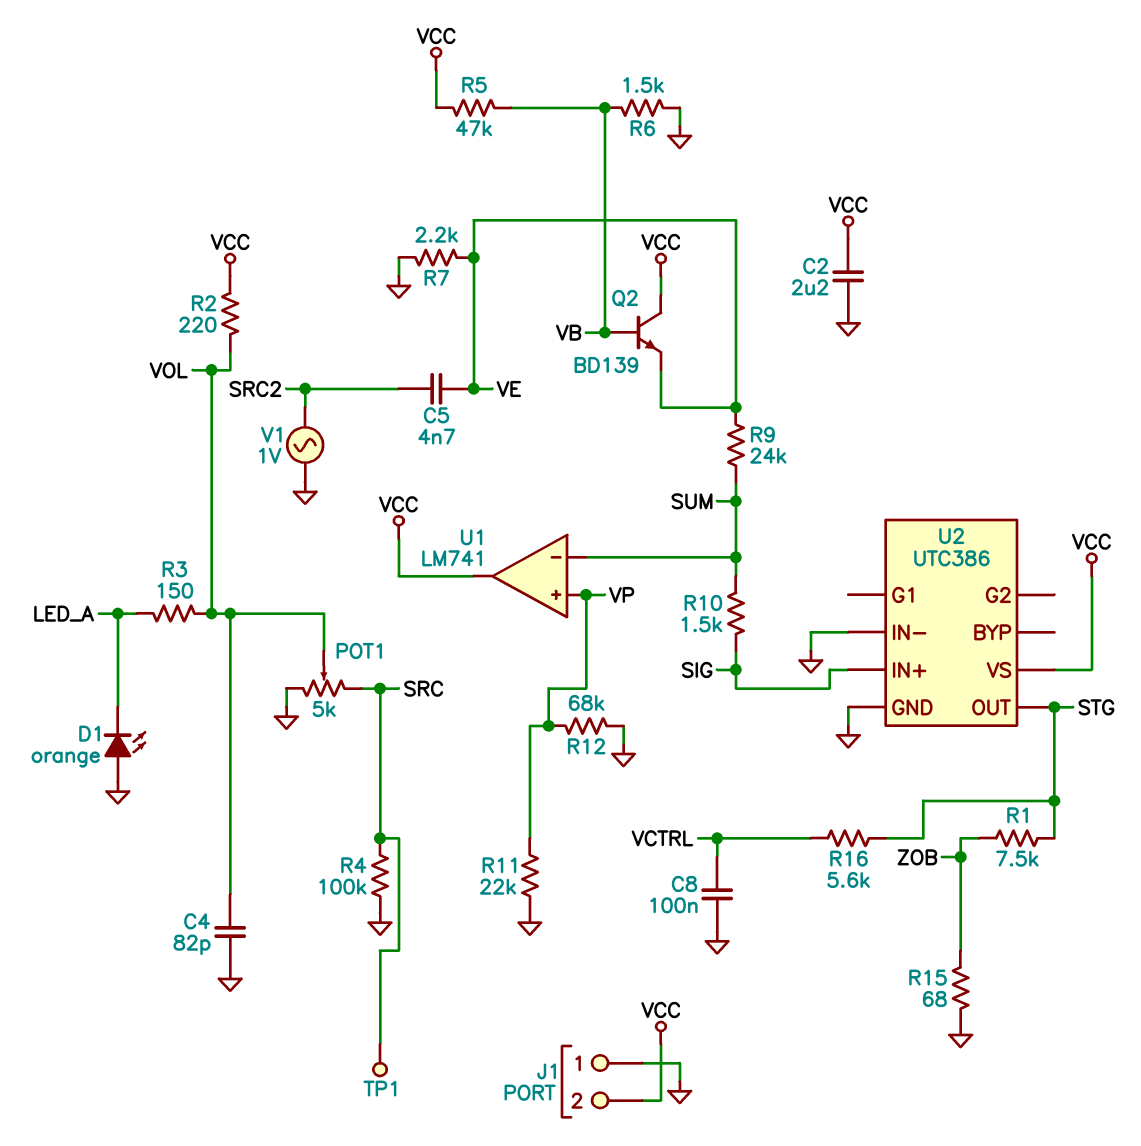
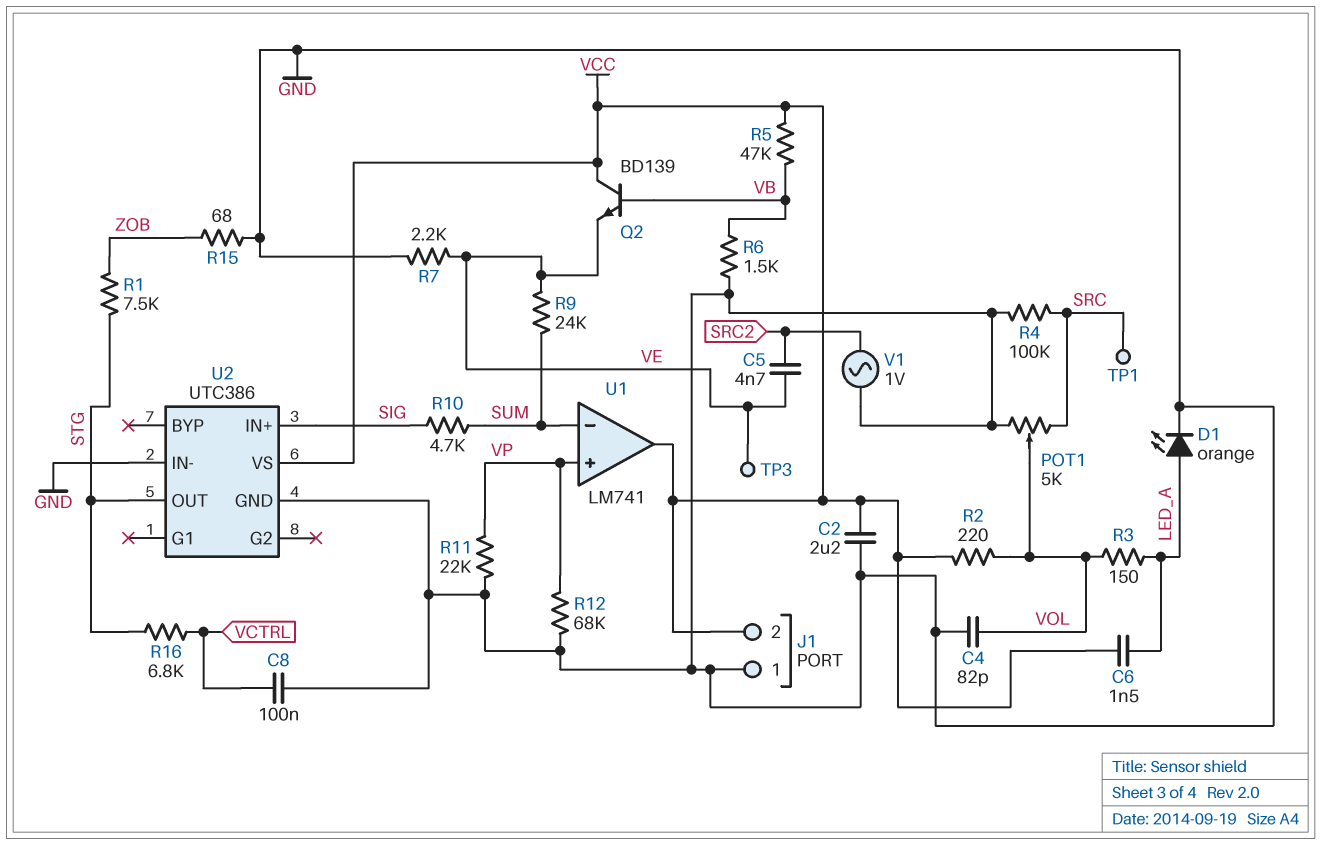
C6: none -> 1.5nF (LED_A, VCC)
D1: LED orange (A GND, K LED_A) -> LED orange (A LED_A, K GND)
R10: 1.5k (SIG, SUM) -> 4.7k (SIG, SUM)
R16: 5.6k (STG, VCTRL) -> 6.8k (STG, VCTRL)
TP3: none -> test point (VE)

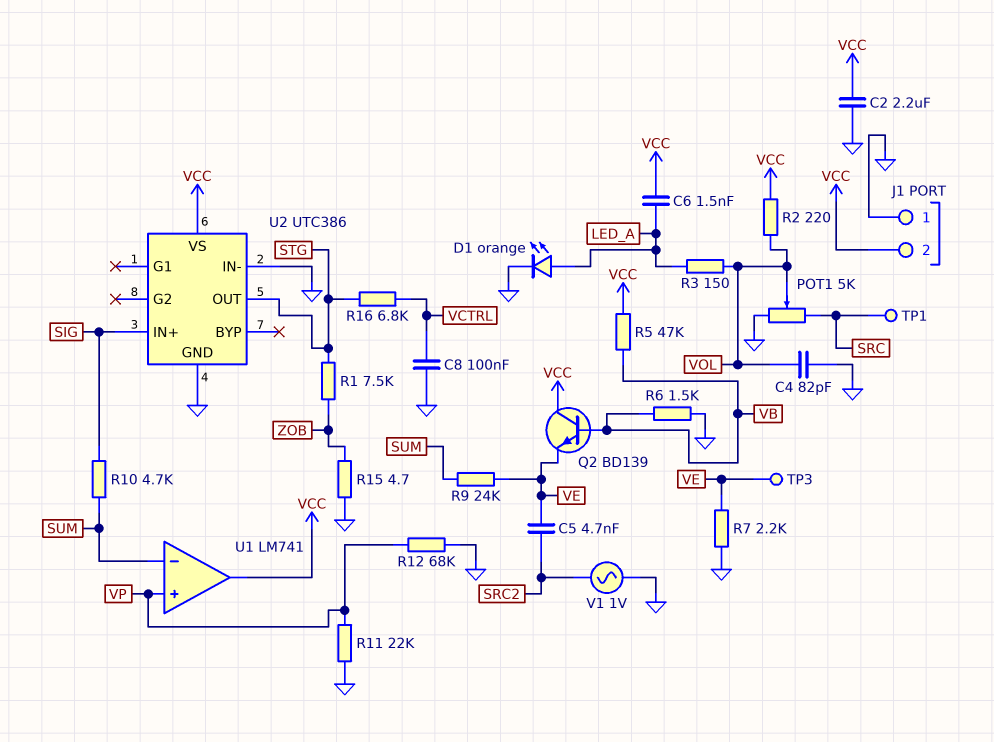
R4: 100k (GND, SRC) -> none
R15: 68 (GND, ZOB) -> 4.7 (GND, ZOB)

